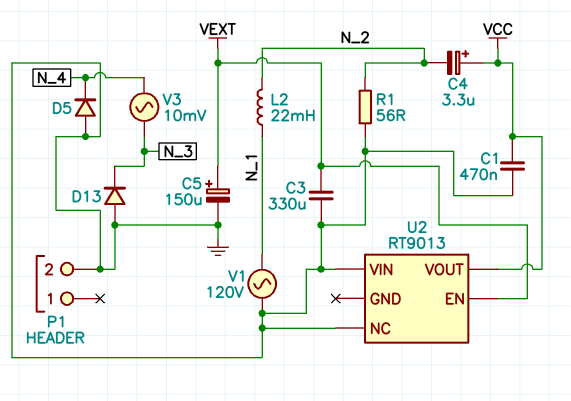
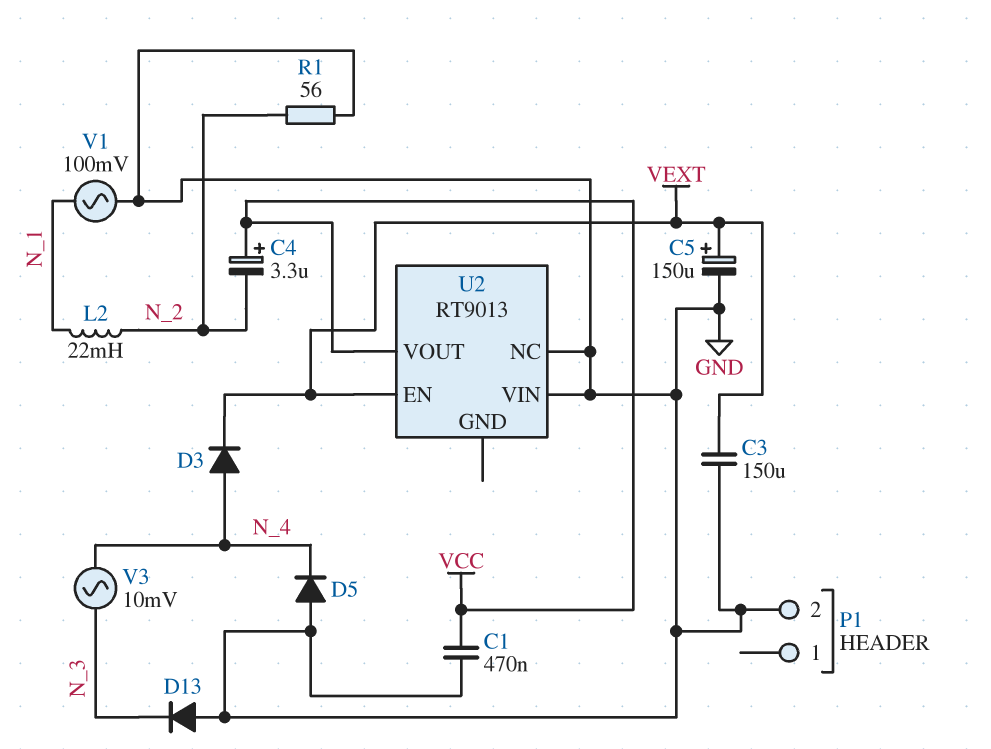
C3: 330uF (GND, VEXT) -> 150uF (GND, VEXT)
D3: none -> diode (A N_4, K VEXT)
V1: AC 120V (GND, N_1) -> AC 100mV (GND, N_1)

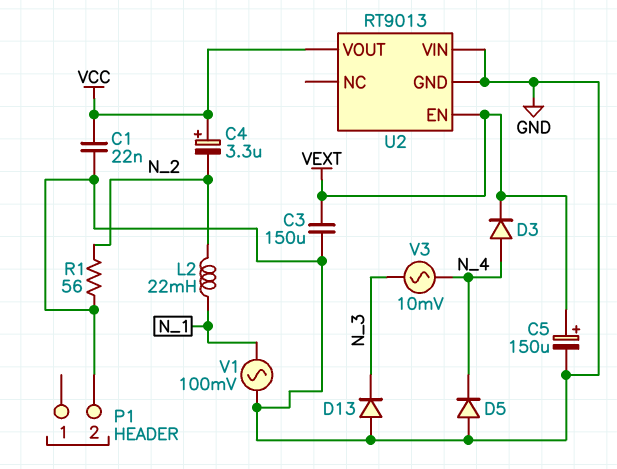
C1: 470nF (GND, VCC) -> 22nF (GND, VCC)
U2 pin GND: none -> GND
U2 pin NC: GND -> none

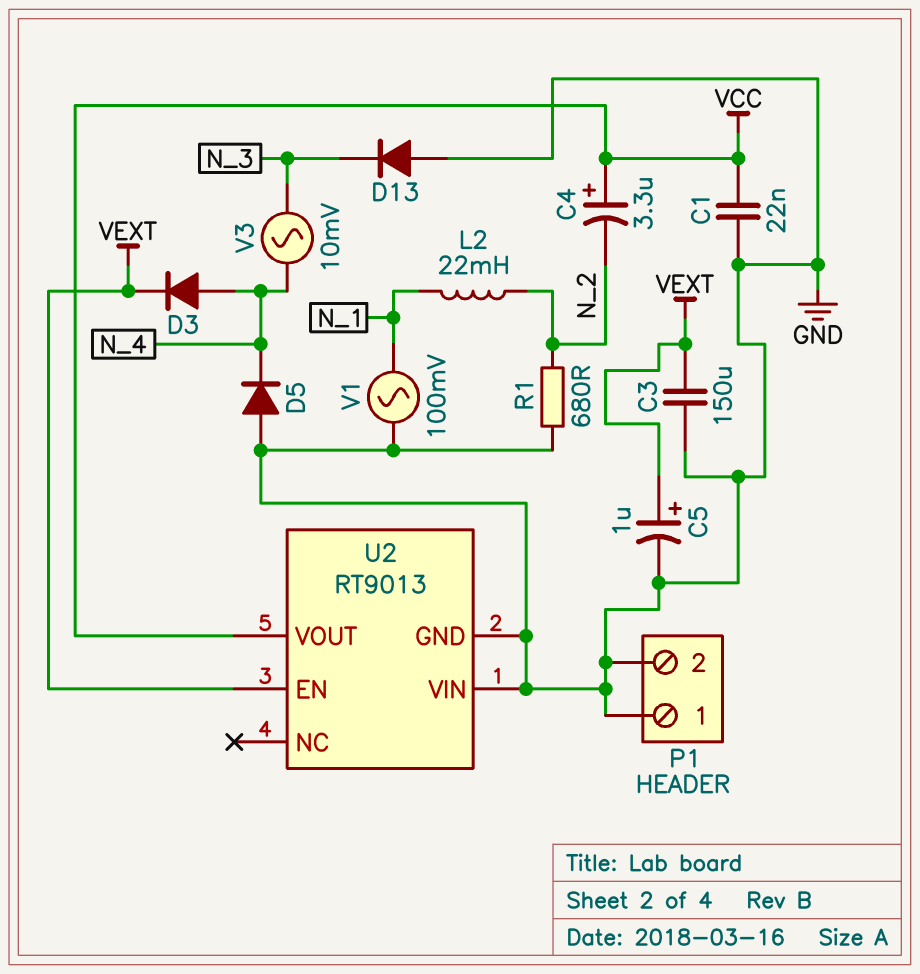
C5: 150uF (plus VEXT, minus GND) -> 1uF (plus VEXT, minus GND)
P1 pin 1: none -> GND
R1: 56 (GND, N_2) -> 680 (GND, N_2)

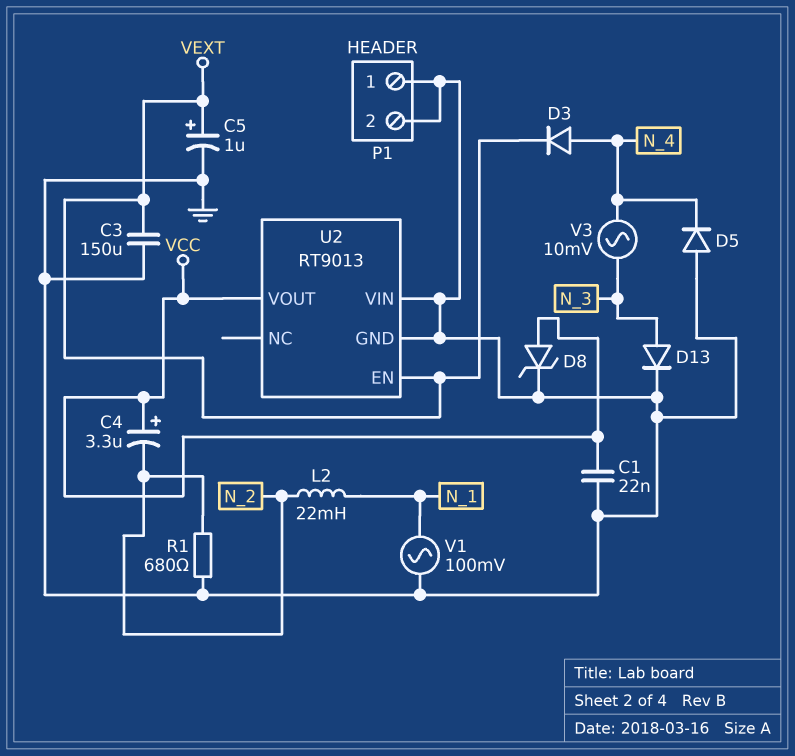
D8: none -> zener (A VCC, K GND)
D13: diode (A GND, K N_3) -> diode (A N_3, K GND)

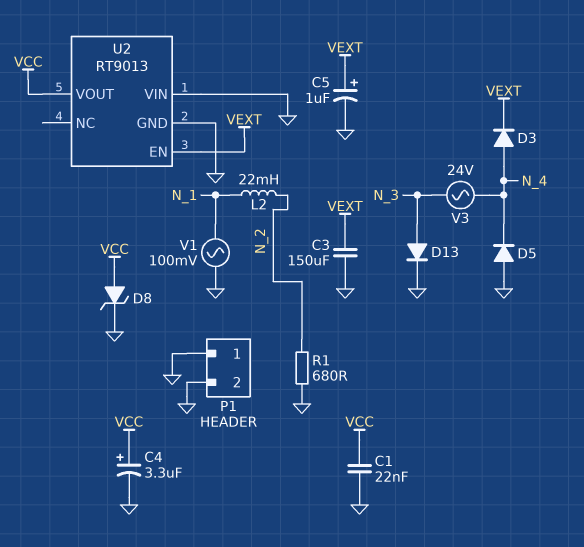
C4: 3.3uF (plus VCC, minus N_2) -> 3.3uF (plus VCC, minus GND)
V3: AC 10mV (N_3, N_4) -> AC 24V (N_3, N_4)

